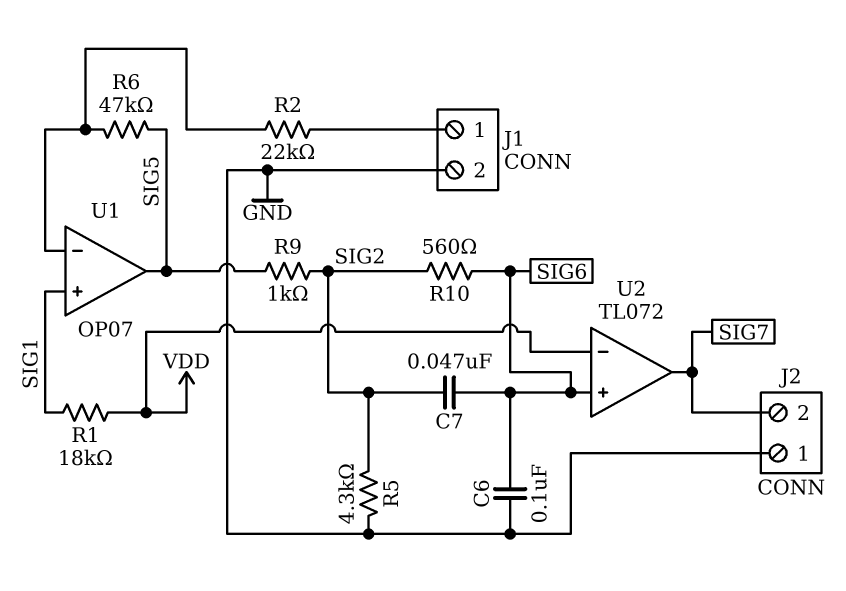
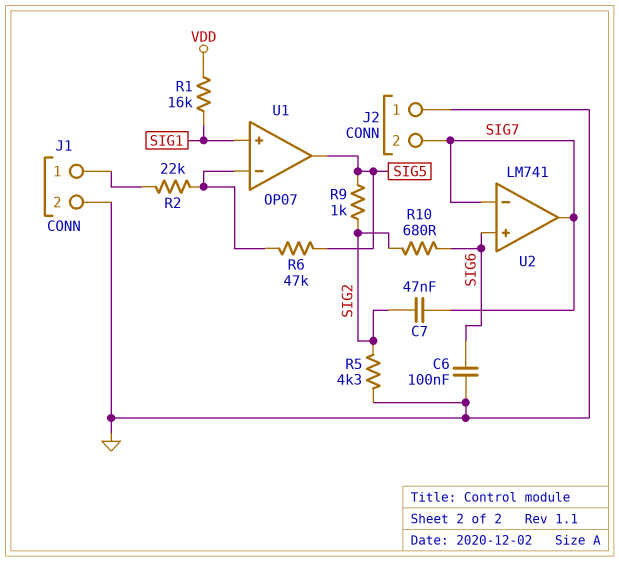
C7: 47nF (SIG2, SIG6) -> 47nF (SIG2, SIG7)
R1: 18k (SIG1, VDD) -> 16k (SIG1, VDD)
R10: 560 (SIG2, SIG6) -> 680 (SIG2, SIG6)
U2: TL072 -> LM741
U2 pin in-: VDD -> SIG7

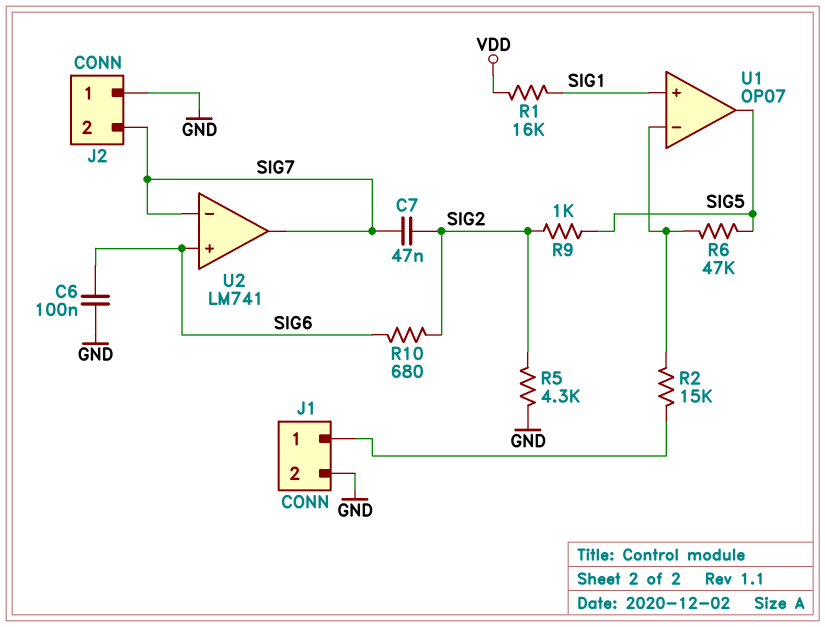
R2: 22k (J1/1, U1/in-) -> 15k (J1/1, U1/in-)

